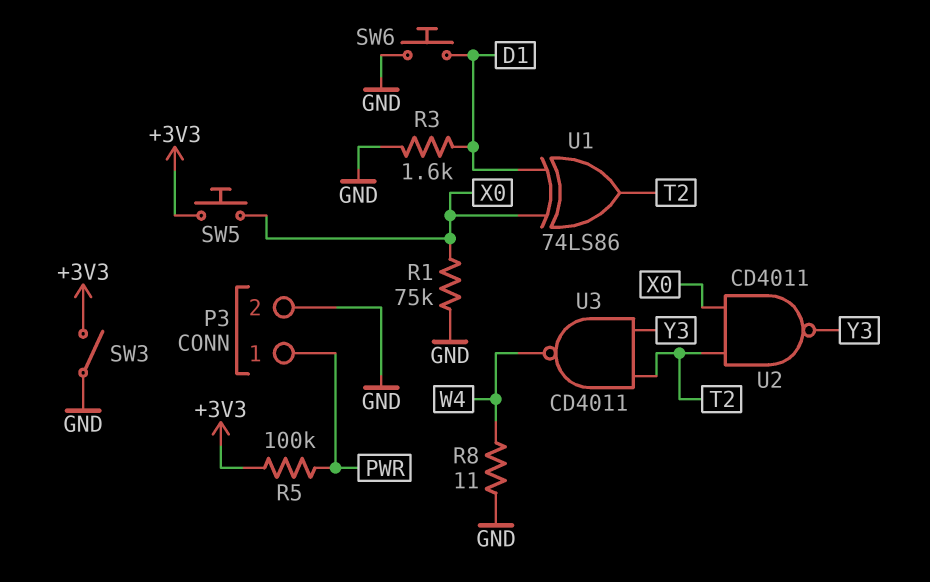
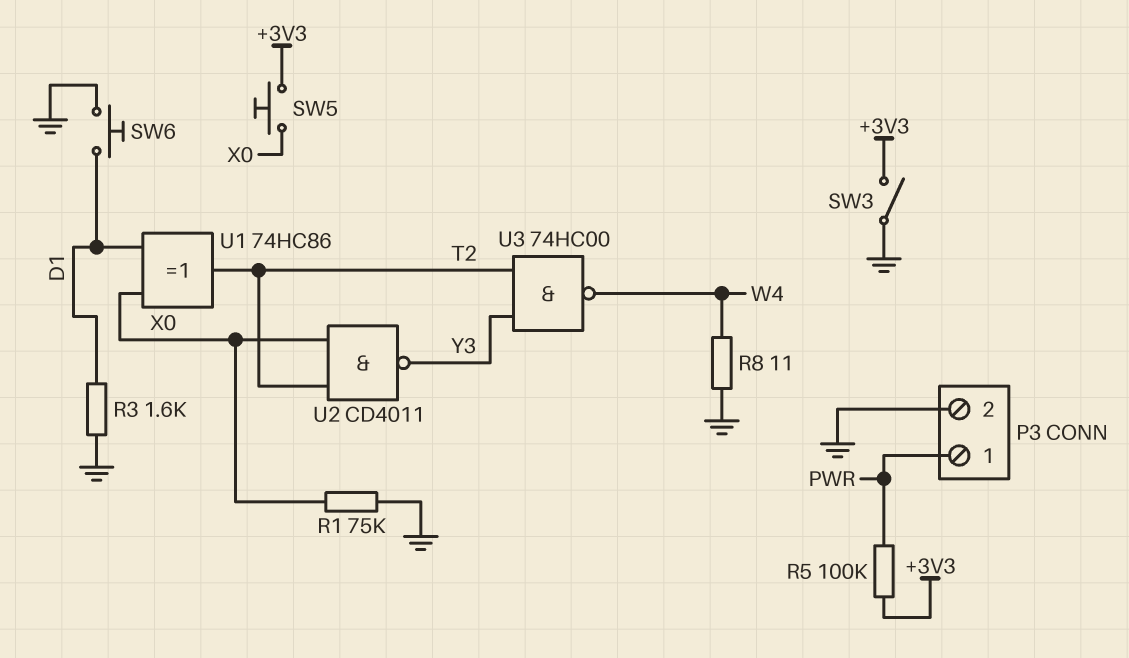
U1: XOR 74LS86 (in D1, in X0, out T2) -> XOR 74HC86 (in D1, in X0, out T2)
U3: NAND CD4011 (in T2, in Y3, out W4) -> NAND 74HC00 (in T2, in Y3, out W4)

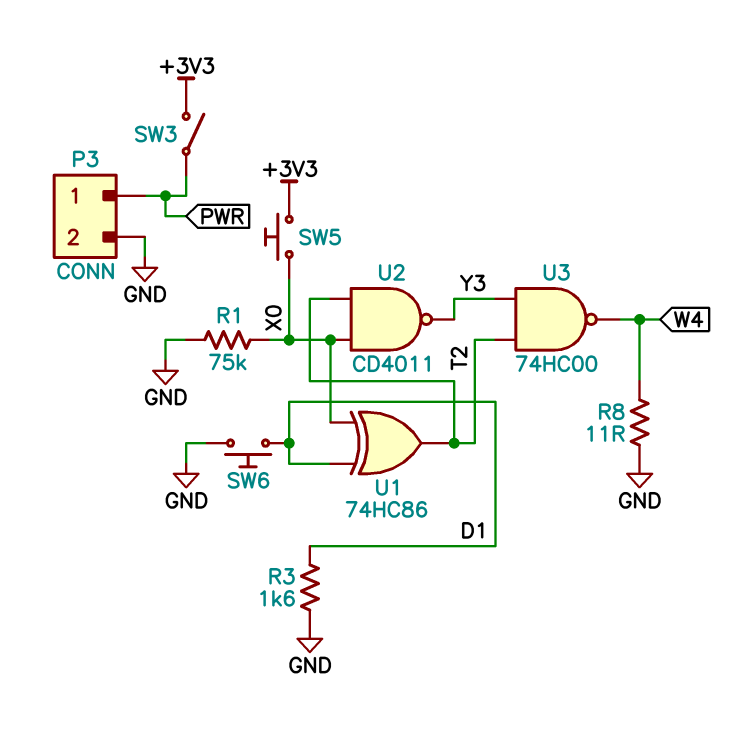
R5: 100k (+3V3, PWR) -> none
SW3: switch (+3V3, GND) -> switch (+3V3, PWR)

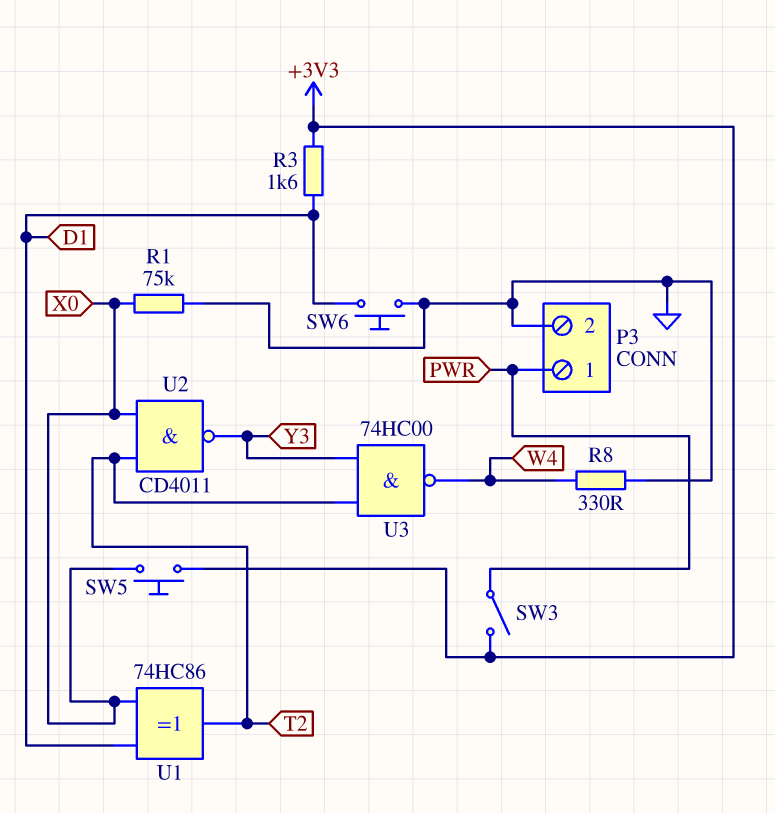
R3: 1.6k (D1, GND) -> 1.6k (+3V3, D1)
R8: 11 (GND, W4) -> 330 (GND, W4)

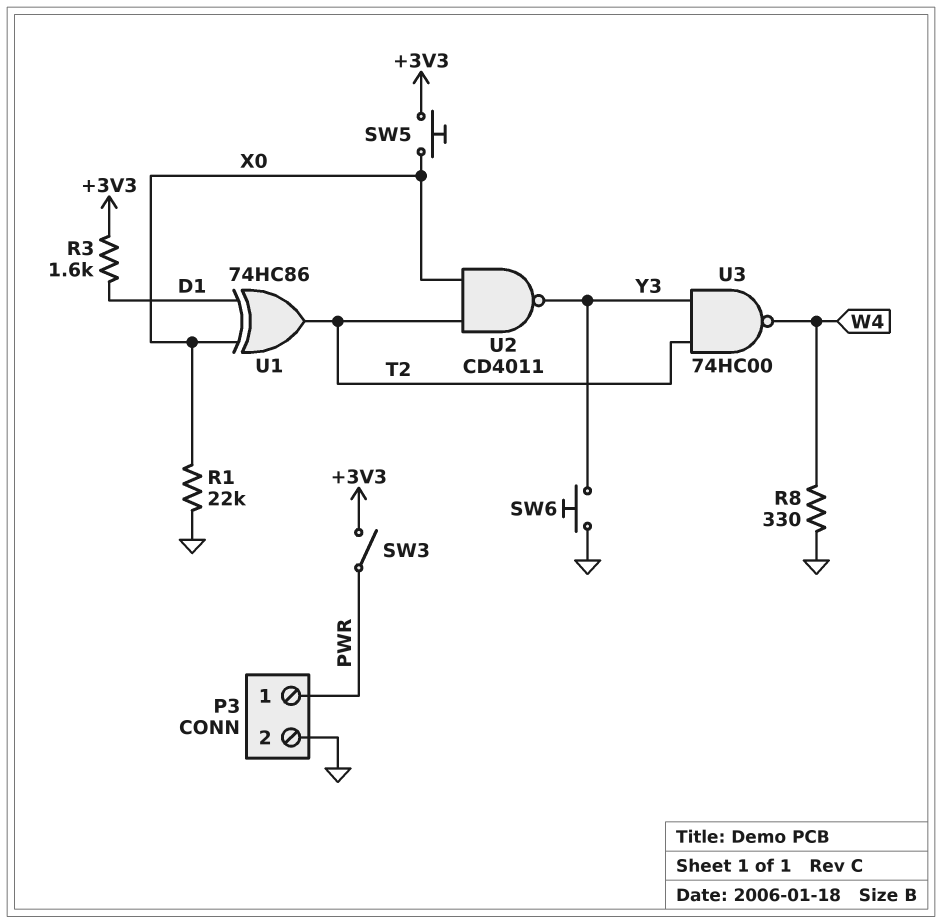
R1: 75k (GND, X0) -> 22k (GND, X0)
SW6: button (D1, GND) -> button (GND, Y3)

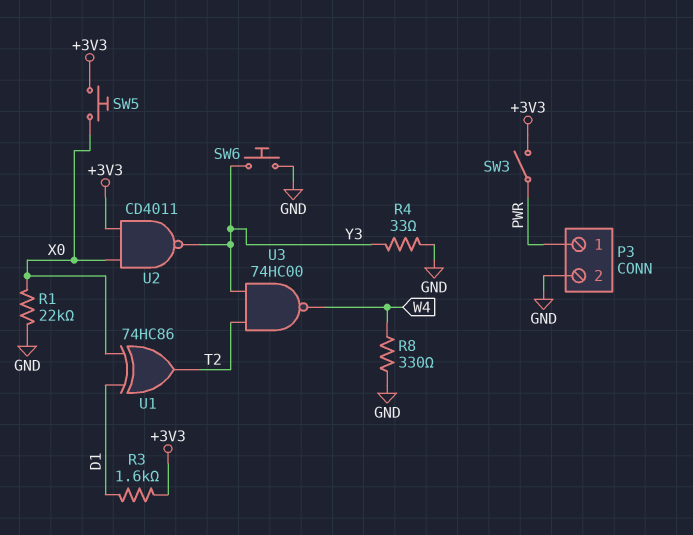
R4: none -> 33 (GND, Y3)
U2: NAND CD4011 (in T2, in X0, out Y3) -> NAND CD4011 (in +3V3, in X0, out Y3)

